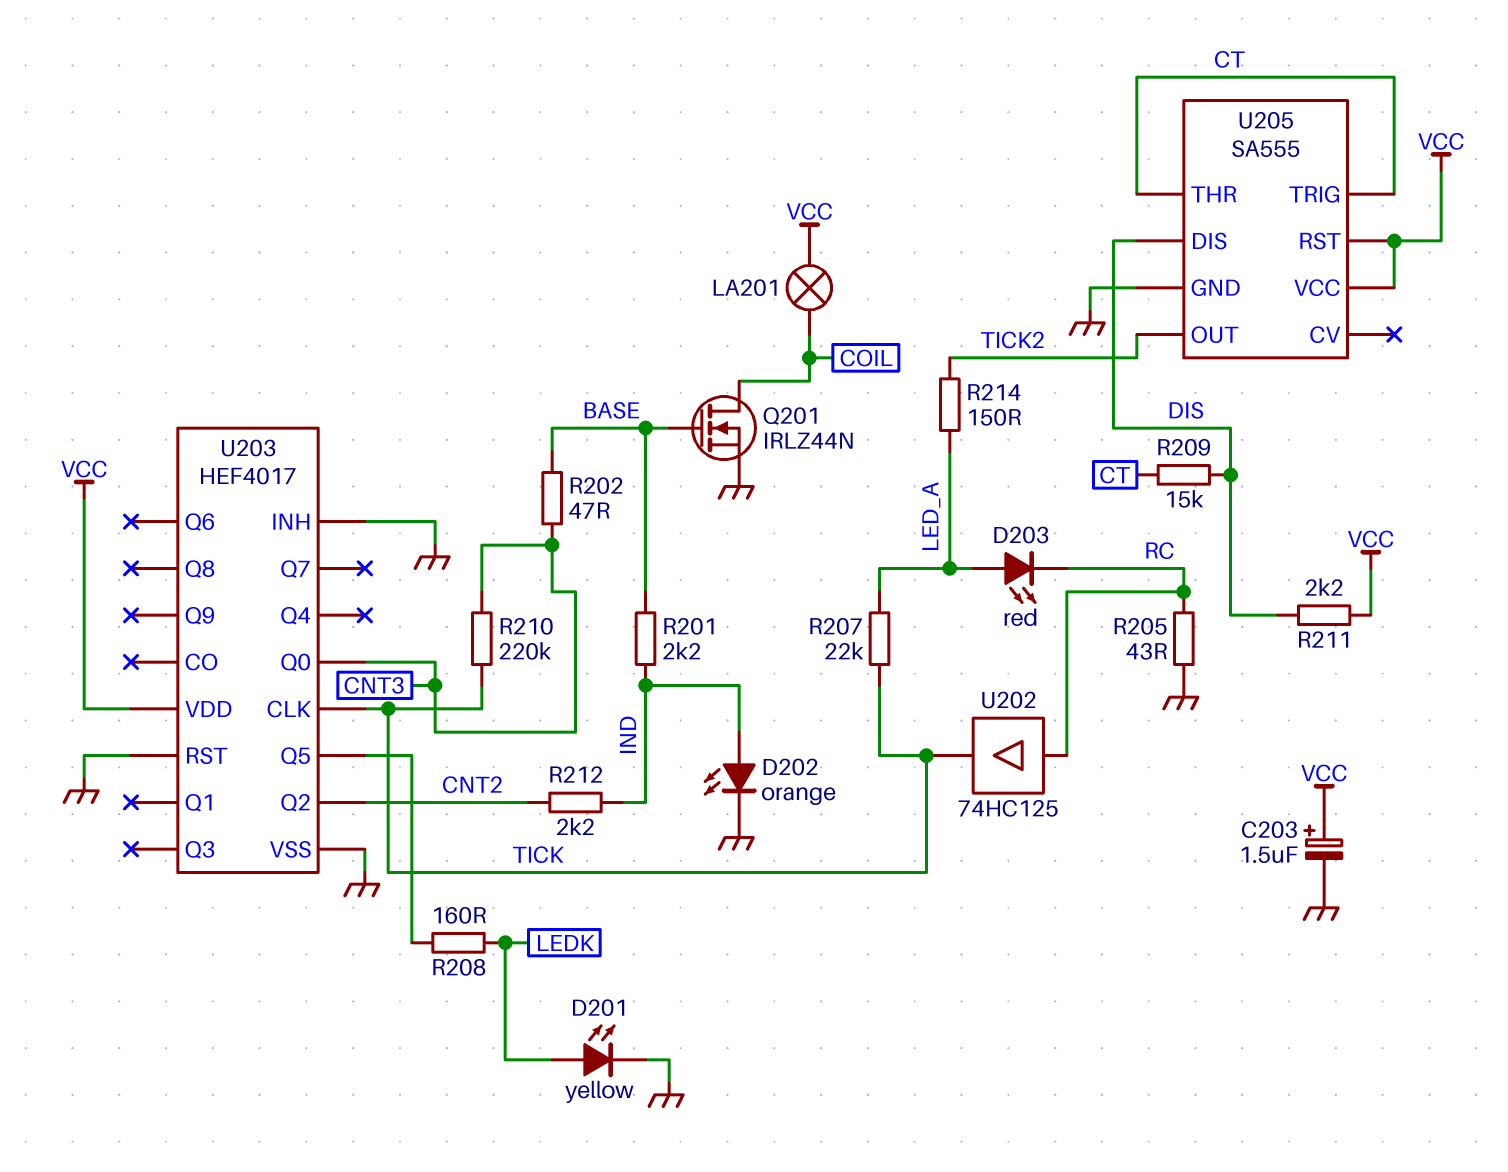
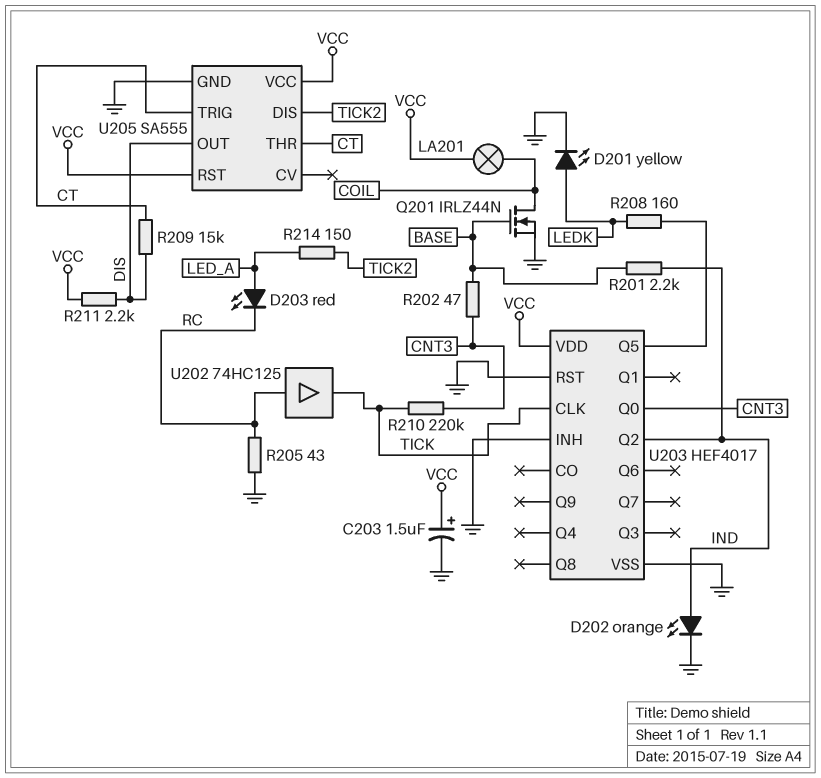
R207: 22k (LED_A, TICK) -> none
R212: 2.2k (CNT2, IND) -> none
U203 pin Q2: CNT2 -> IND
U205 pin DIS: DIS -> TICK2
U205 pin OUT: TICK2 -> DIS

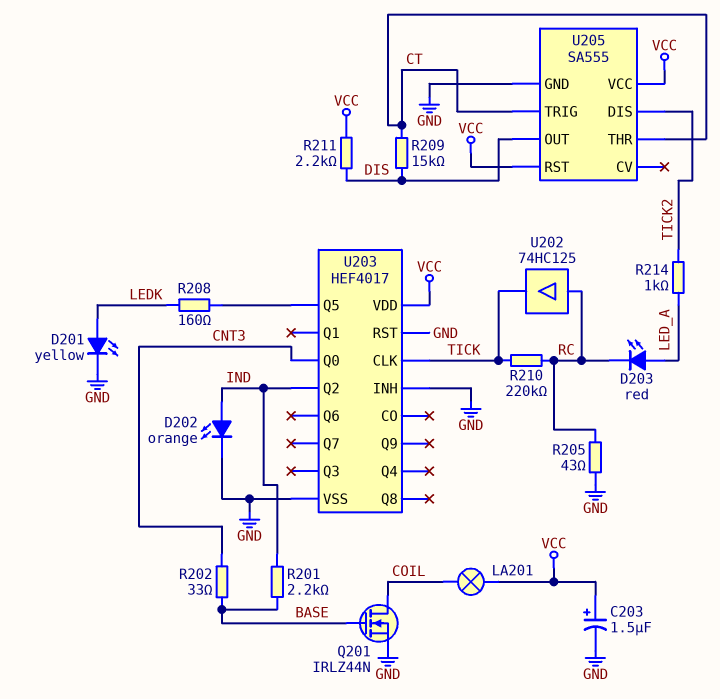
R202: 47 (BASE, CNT3) -> 33 (BASE, CNT3)
R210: 220k (CNT3, TICK) -> 220k (RC, TICK)
R214: 150 (LED_A, TICK2) -> 1k (LED_A, TICK2)

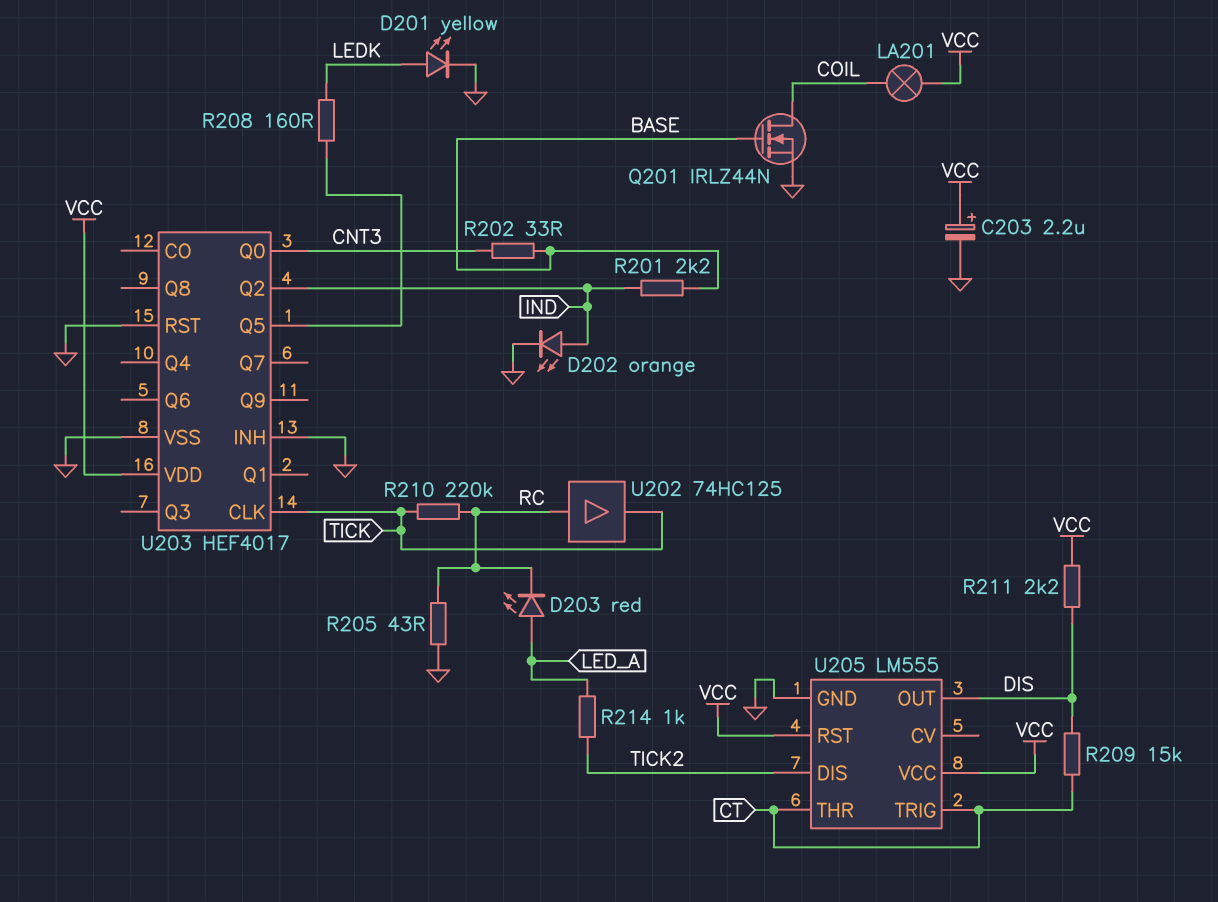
C203: 1.5uF (plus VCC, minus GND) -> 2.2uF (plus VCC, minus GND)
U205: SA555 -> LM555

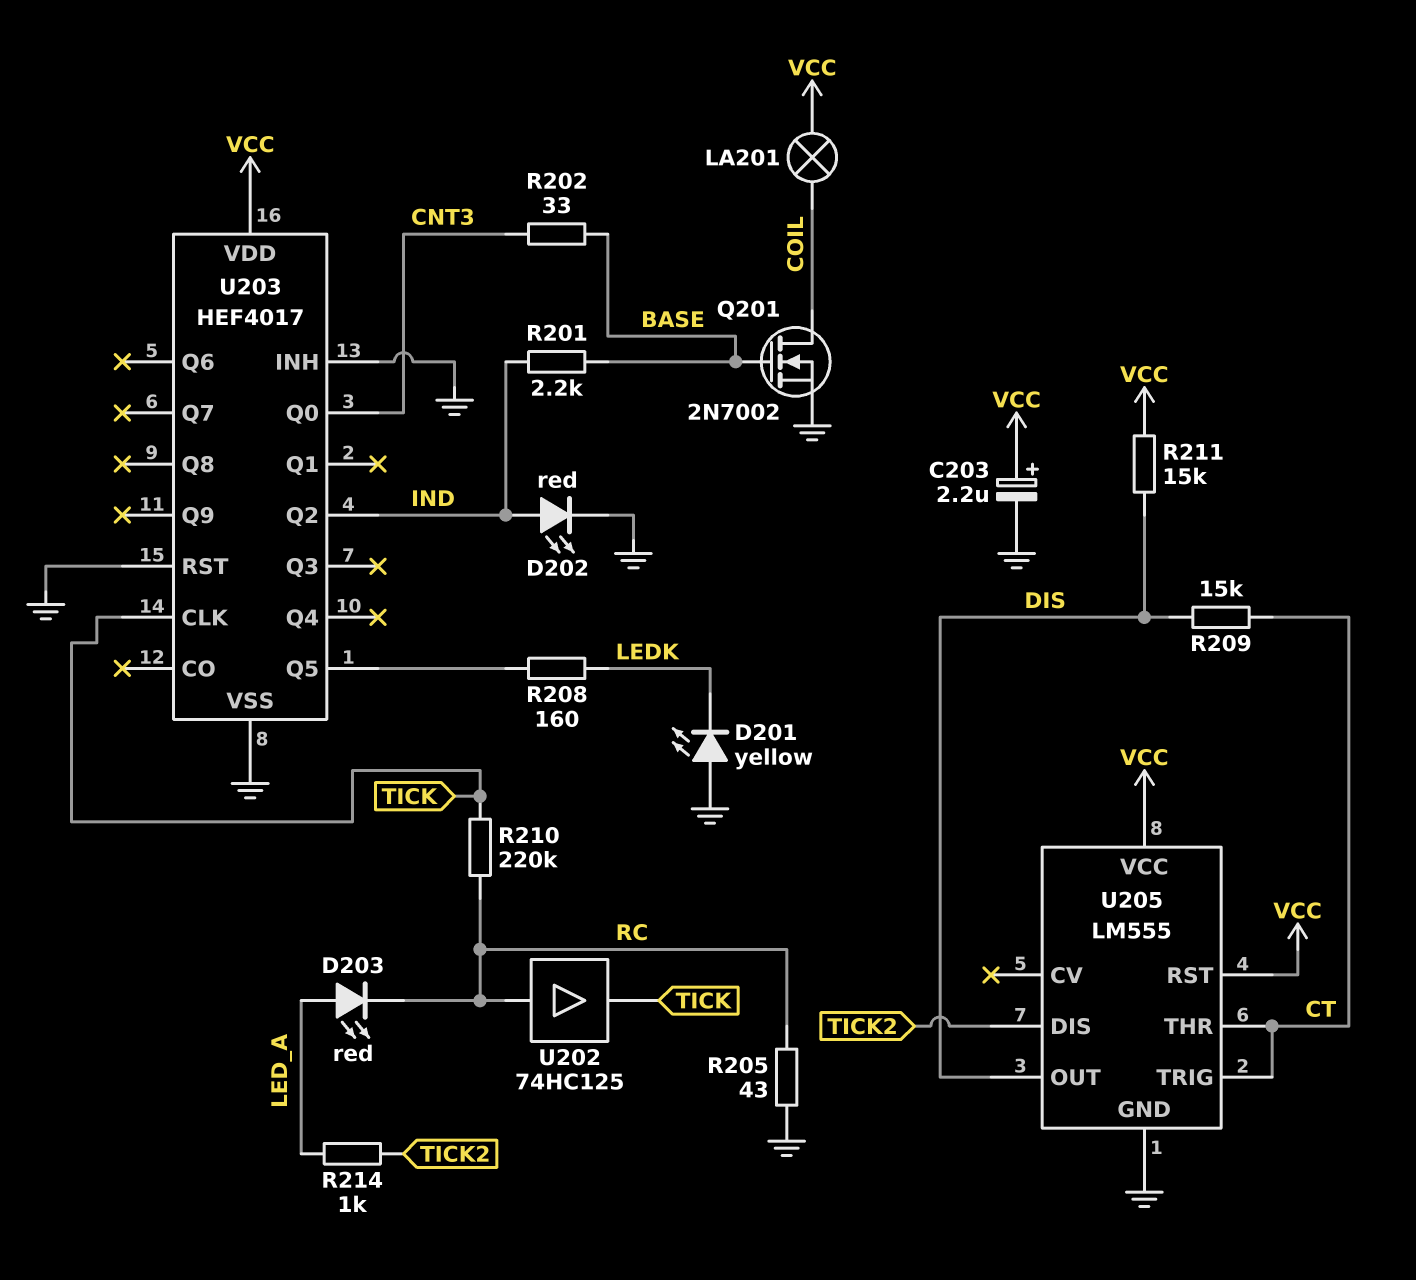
D201: LED yellow (A LEDK, K GND) -> LED yellow (A GND, K LEDK)
D202: LED orange (A IND, K GND) -> LED red (A IND, K GND)
Q201: NMOS IRLZ44N (G BASE, D COIL, S GND) -> NMOS 2N7002 (G BASE, D COIL, S GND)
R211: 2.2k (DIS, VCC) -> 15k (DIS, VCC)

